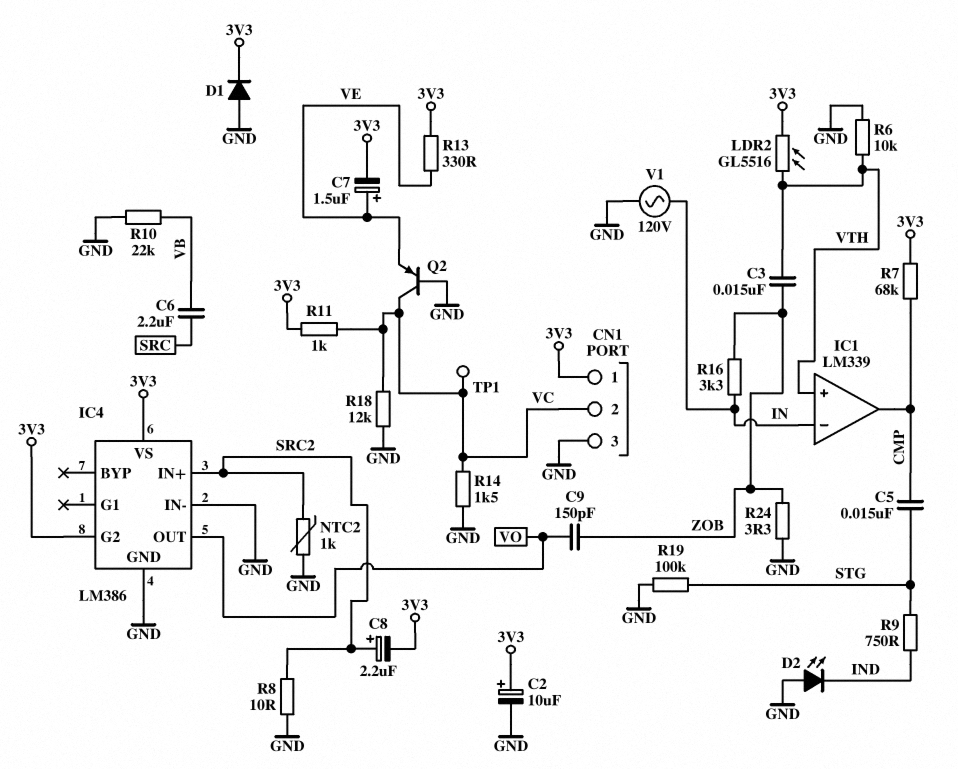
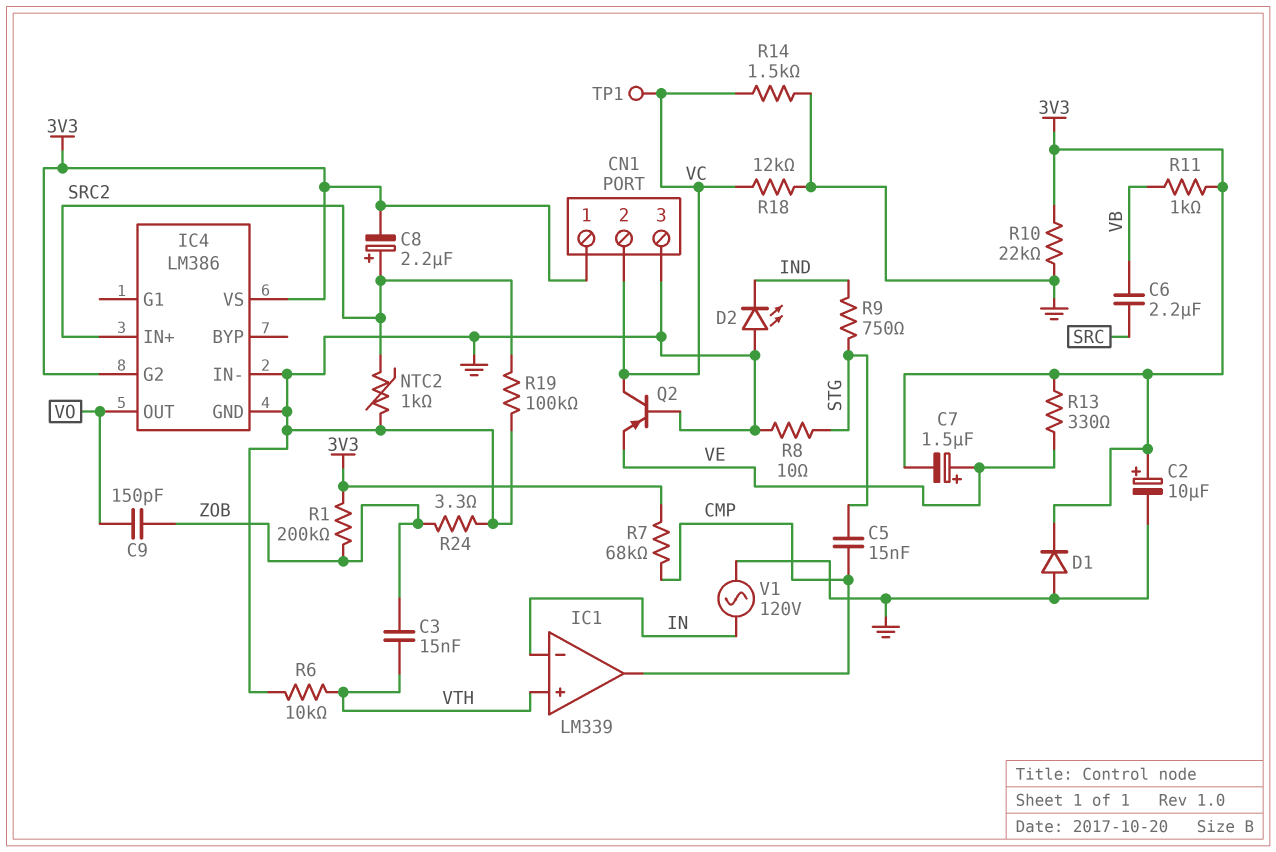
LDR2: GL5516 (3V3, VTH) -> none
R1: none -> 200k (3V3, ZOB)
R8: 10 (GND, SRC2) -> 10 (GND, STG)
R10: 22k (GND, VB) -> 22k (3V3, GND)
R11: 1k (3V3, VC) -> 1k (3V3, VB)
R16: 3.3k (IN, ZOB) -> none
R19: 100k (GND, STG) -> 100k (GND, SRC2)

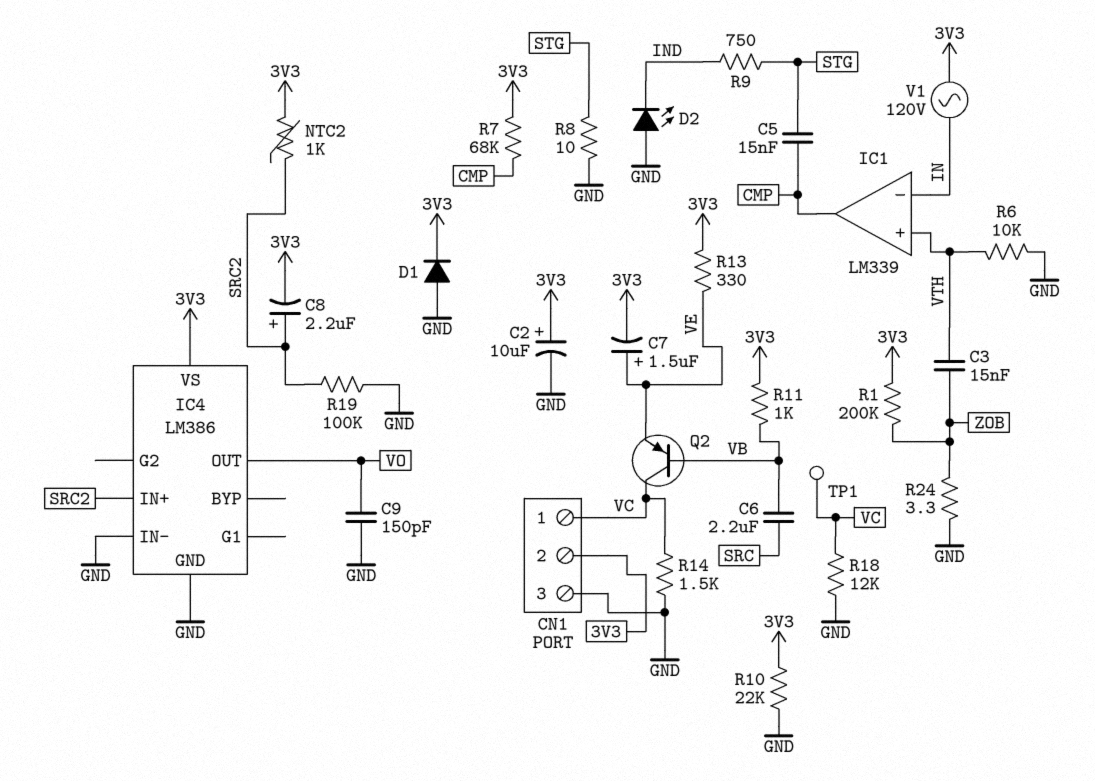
C9: 150pF (VO, ZOB) -> 150pF (GND, VO)
CN1 pin 1: 3V3 -> VC
CN1 pin 2: VC -> 3V3
IC4 pin G2: 3V3 -> none
NTC2: 1k (GND, SRC2) -> 1k (3V3, SRC2)
Q2: PNP (B GND, C VC, E VE) -> PNP (B VB, C VC, E VE)
V1: AC 120V (GND, IN) -> AC 120V (3V3, IN)

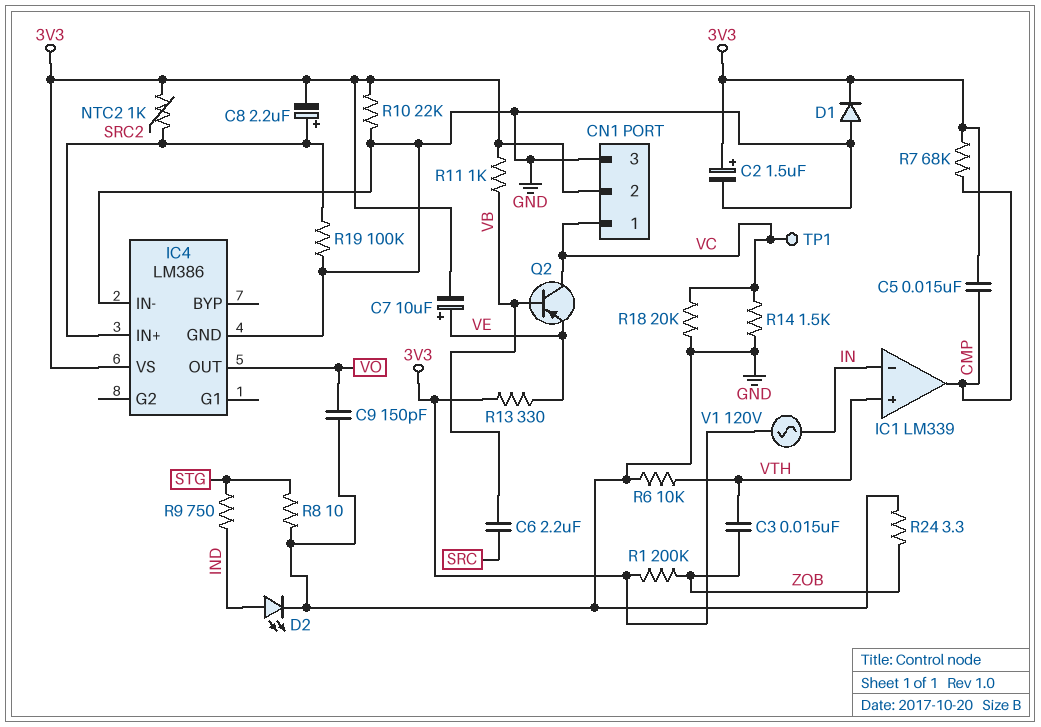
C2: 10uF (plus 3V3, minus GND) -> 1.5uF (plus 3V3, minus GND)
C5: 15nF (CMP, STG) -> 15nF (3V3, CMP)
C7: 1.5uF (plus VE, minus 3V3) -> 10uF (plus VE, minus 3V3)
D2: LED (A GND, K IND) -> LED (A IND, K GND)
R18: 12k (GND, VC) -> 20k (GND, VC)

